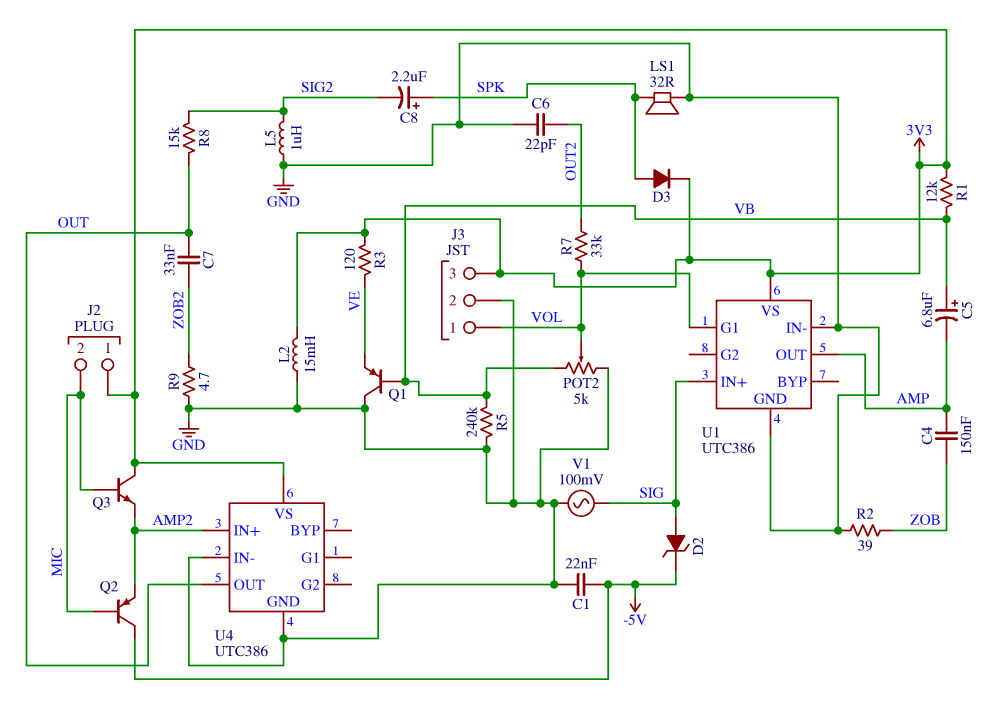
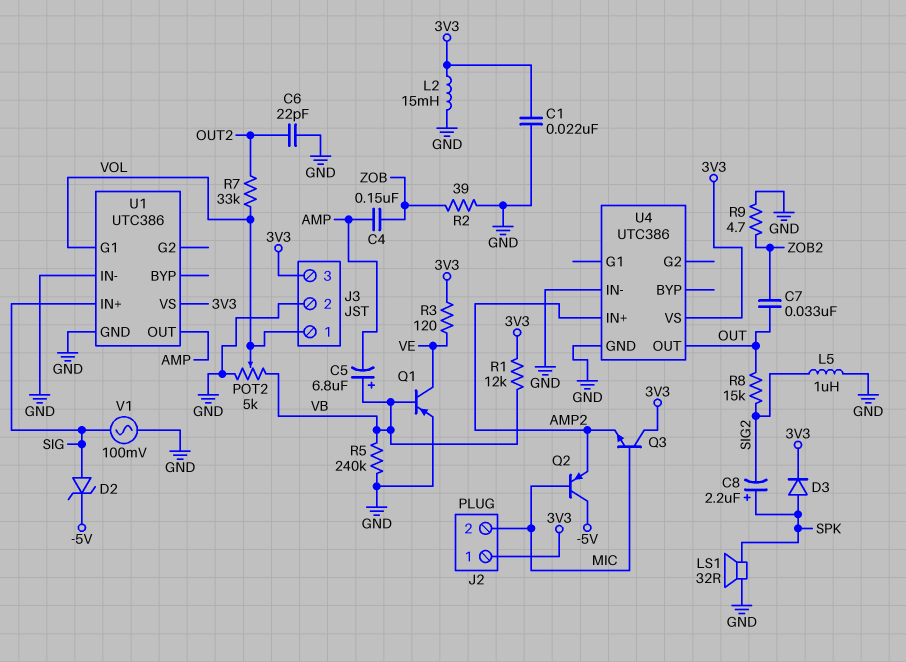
C1: 22nF (-5V, GND) -> 22nF (3V3, GND)
Q1: PNP (B VB, C GND, E VE) -> PNP (B VB, C VE, E GND)

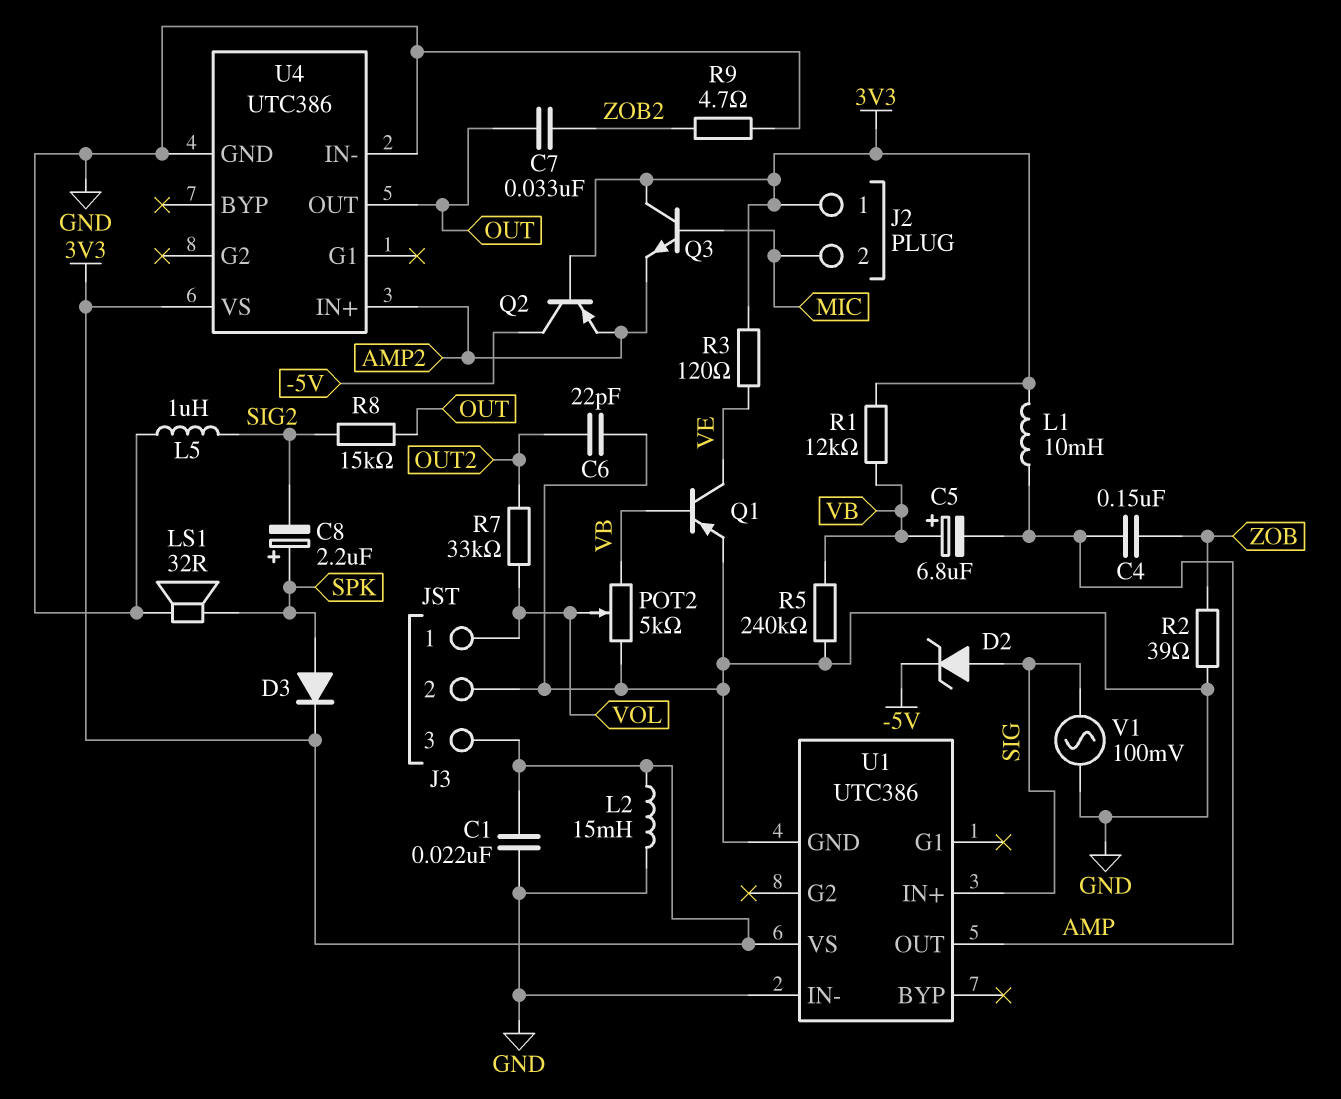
L1: none -> 10mH (3V3, AMP)
Q2: PNP (B MIC, C -5V, E AMP2) -> PNP (B 3V3, C -5V, E AMP2)
U1 pin G1: VOL -> none

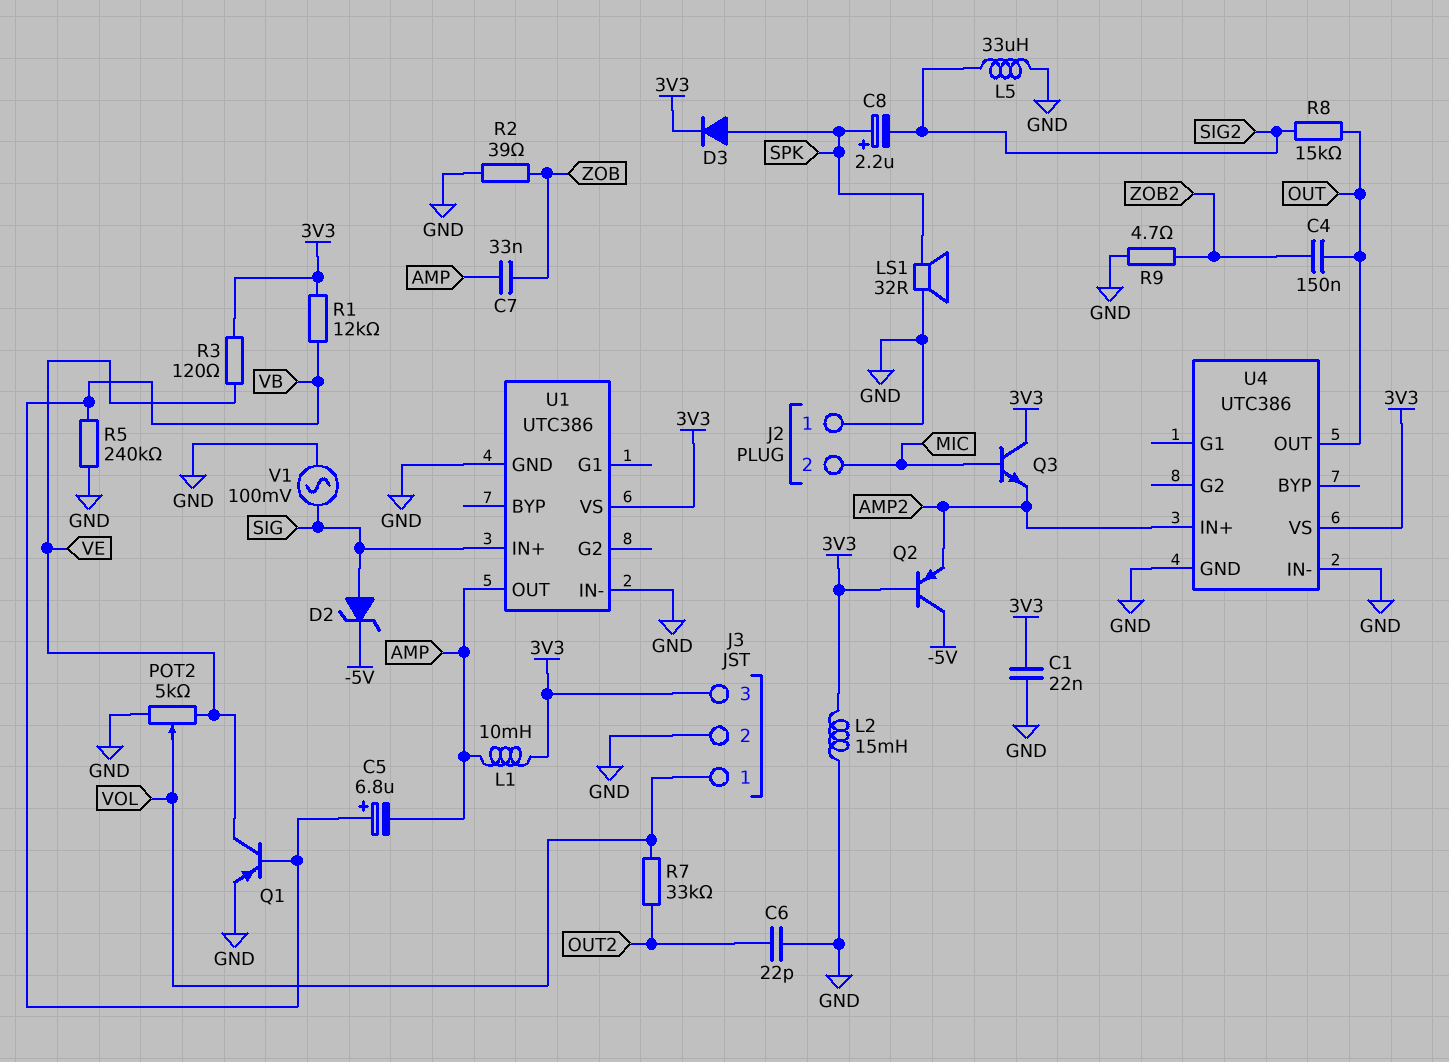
C4: 150nF (AMP, ZOB) -> 150nF (OUT, ZOB2)
C7: 33nF (OUT, ZOB2) -> 33nF (AMP, ZOB)
J2 pin 1: 3V3 -> GND
L5: 1uH (GND, SIG2) -> 33uH (GND, SIG2)
POT2: 5k (GND, VB, wiper VOL) -> 5k (GND, VE, wiper VOL)

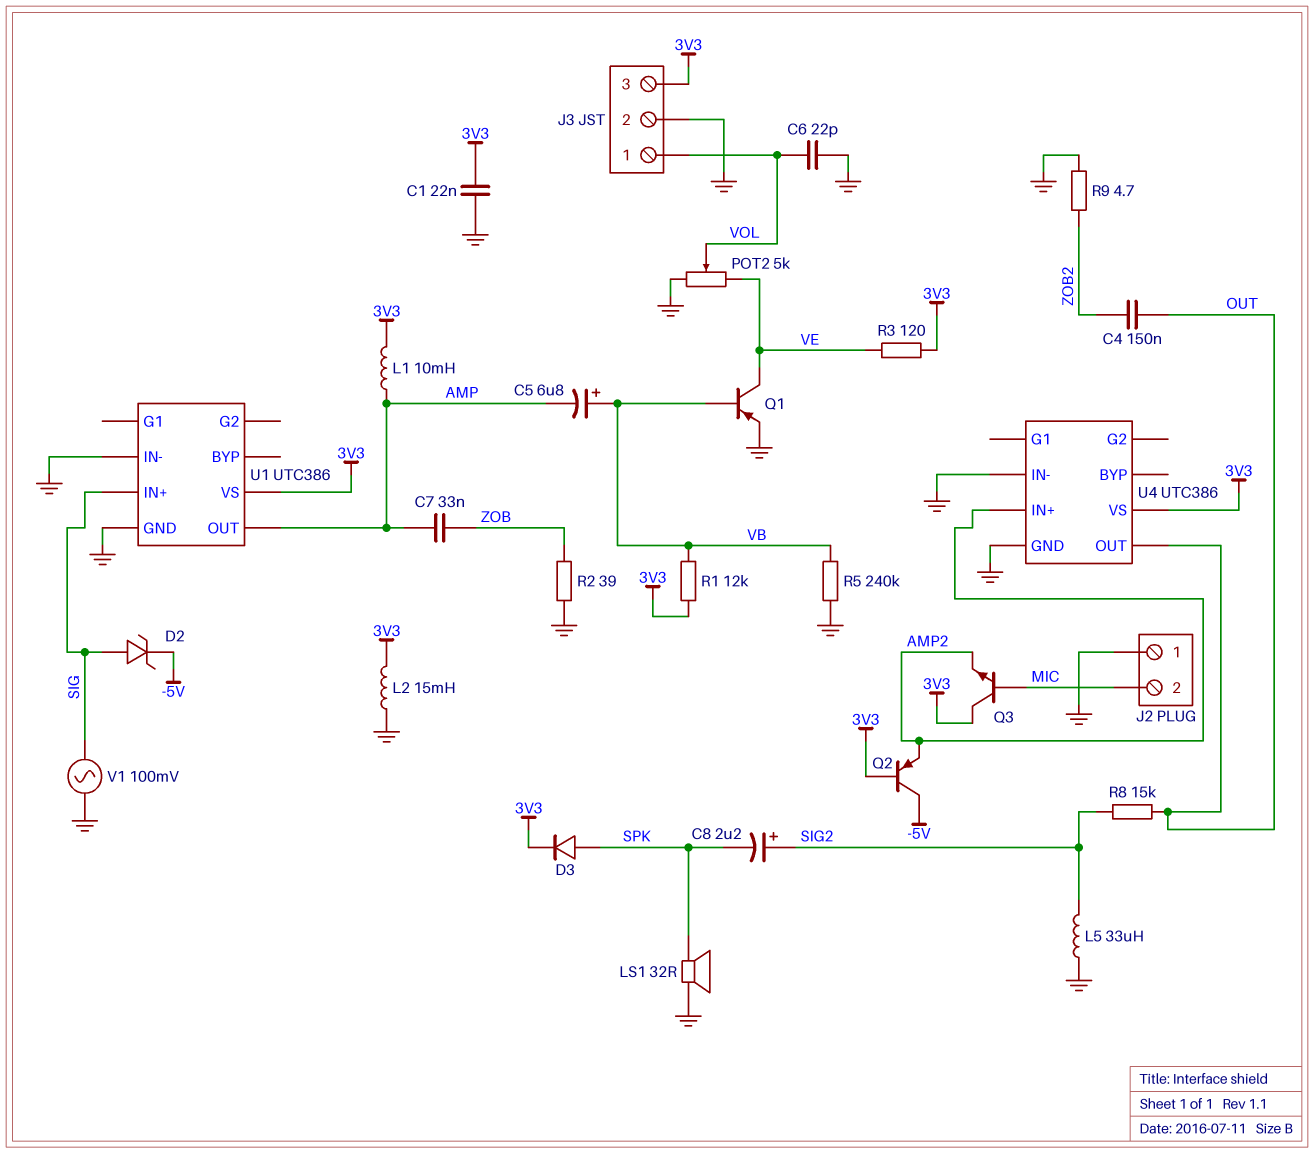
C6: 22pF (GND, OUT2) -> 22pF (GND, VOL)
C8: 2.2uF (plus SPK, minus SIG2) -> 2.2uF (plus SIG2, minus SPK)
R7: 33k (OUT2, VOL) -> none

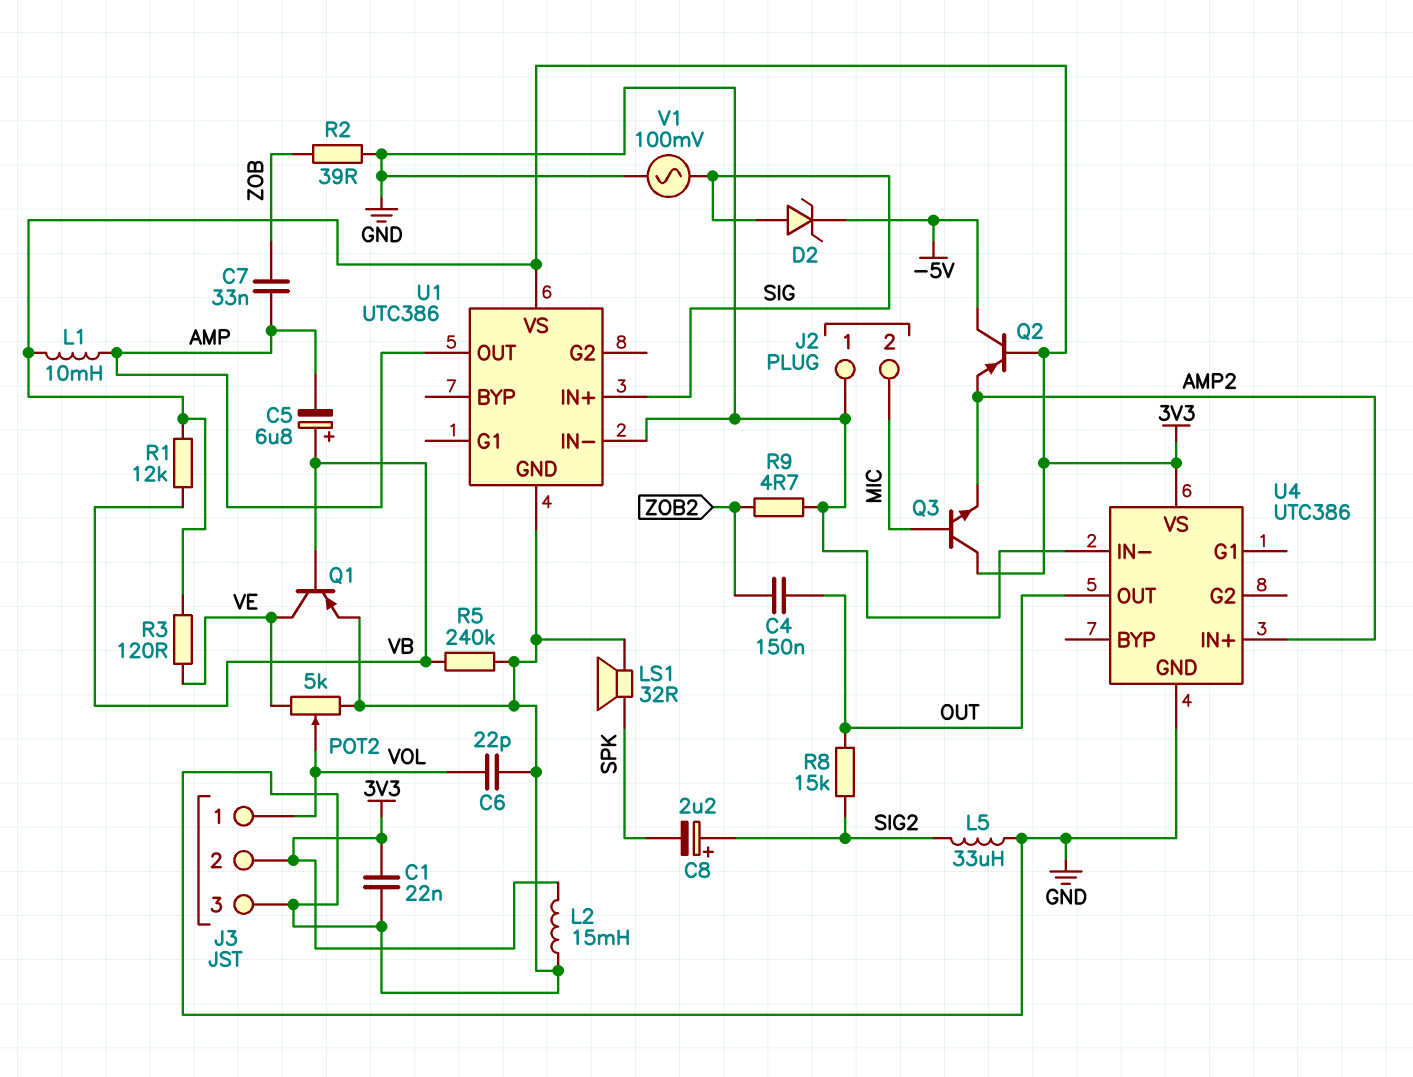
D3: diode (A SPK, K 3V3) -> none
J3 pin 2: GND -> 3V3
J3 pin 3: 3V3 -> GND

